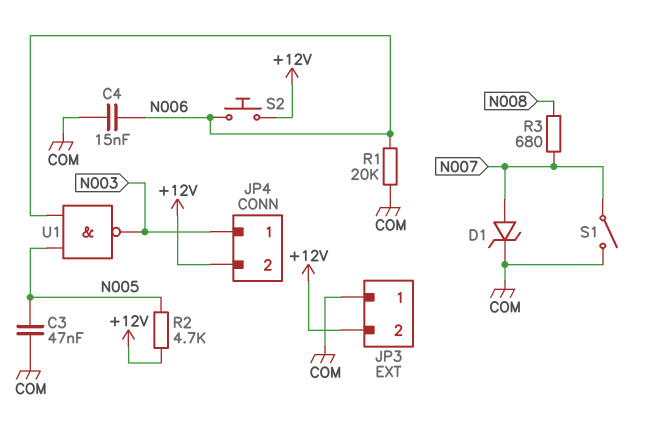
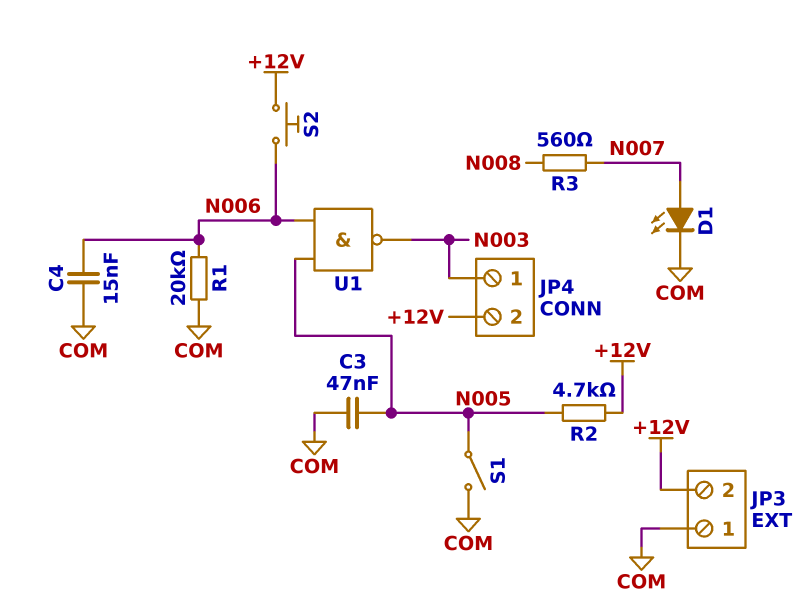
D1: zener (A N007, K COM) -> LED (A N007, K COM)
R3: 680 (N007, N008) -> 560 (N007, N008)
S1: switch (COM, N007) -> switch (COM, N005)

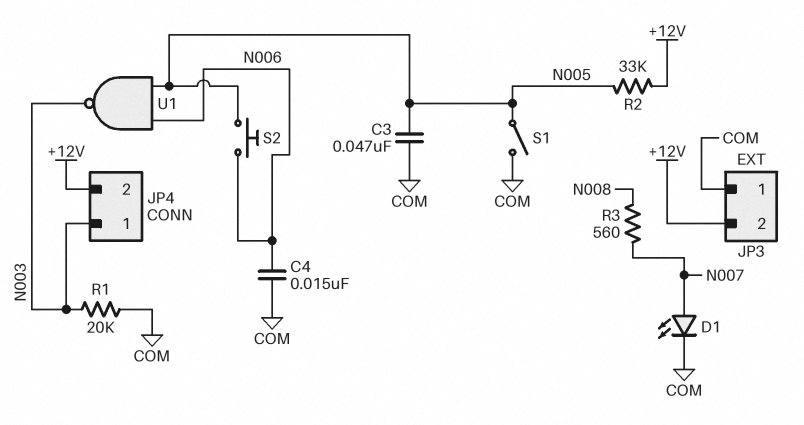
R1: 20k (COM, N006) -> 20k (COM, N003)
R2: 4.7k (+12V, N005) -> 33k (+12V, N005)
S2: button (+12V, N006) -> button (N005, N006)

